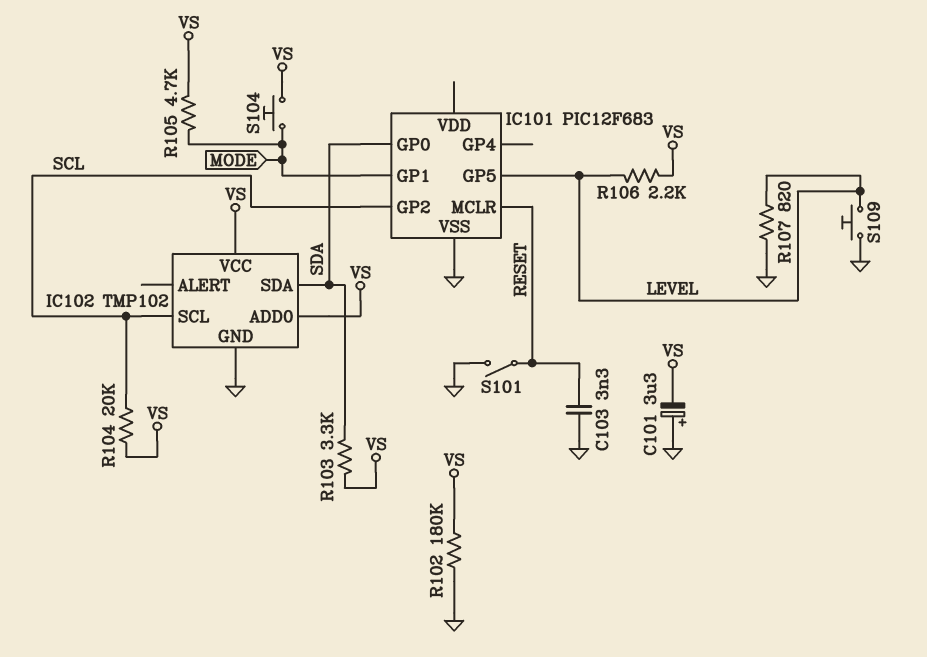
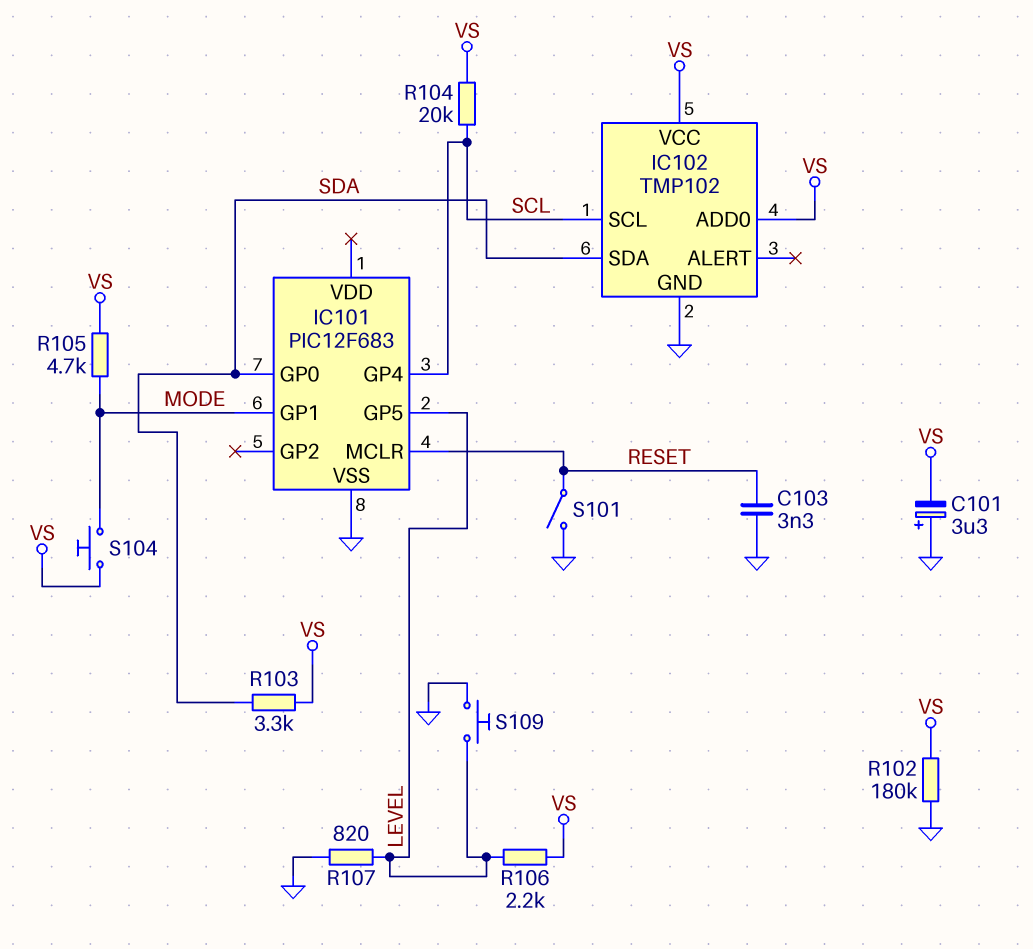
IC101 pin GP2: SCL -> none
IC101 pin GP4: none -> SCL

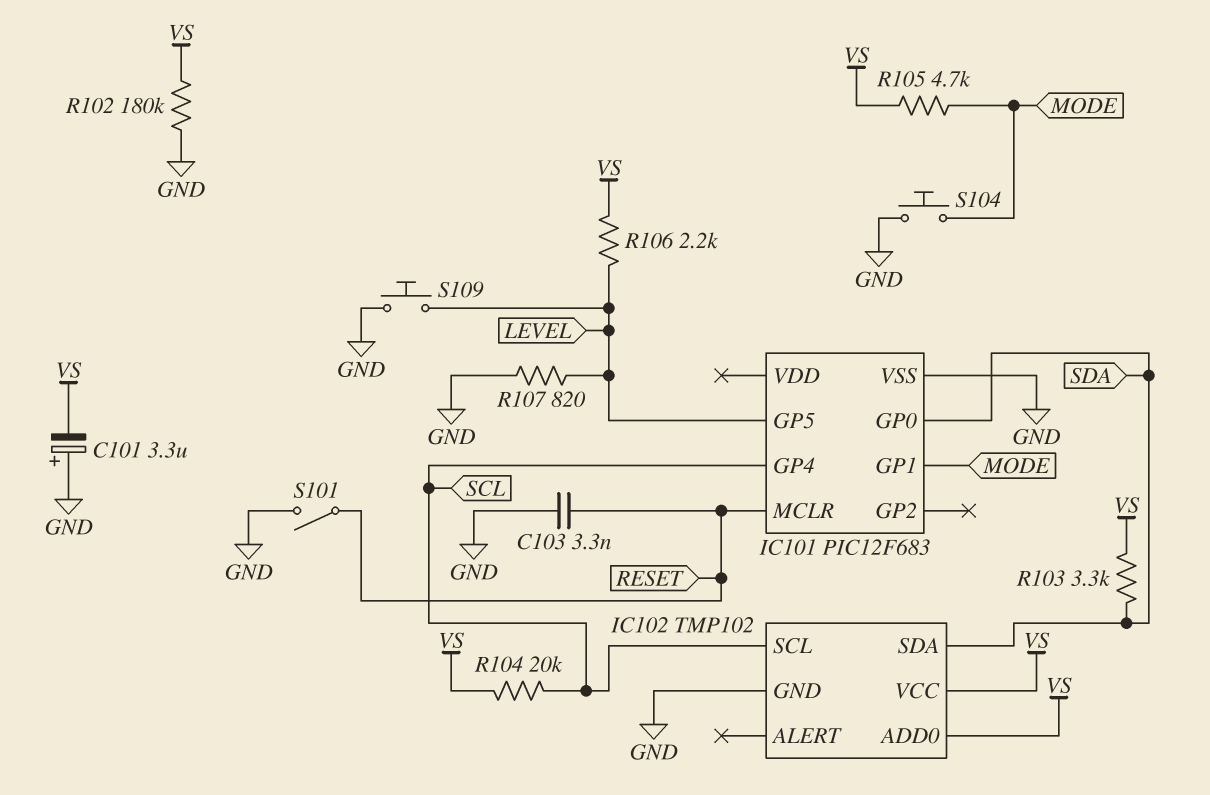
S104: button (MODE, VS) -> button (GND, MODE)

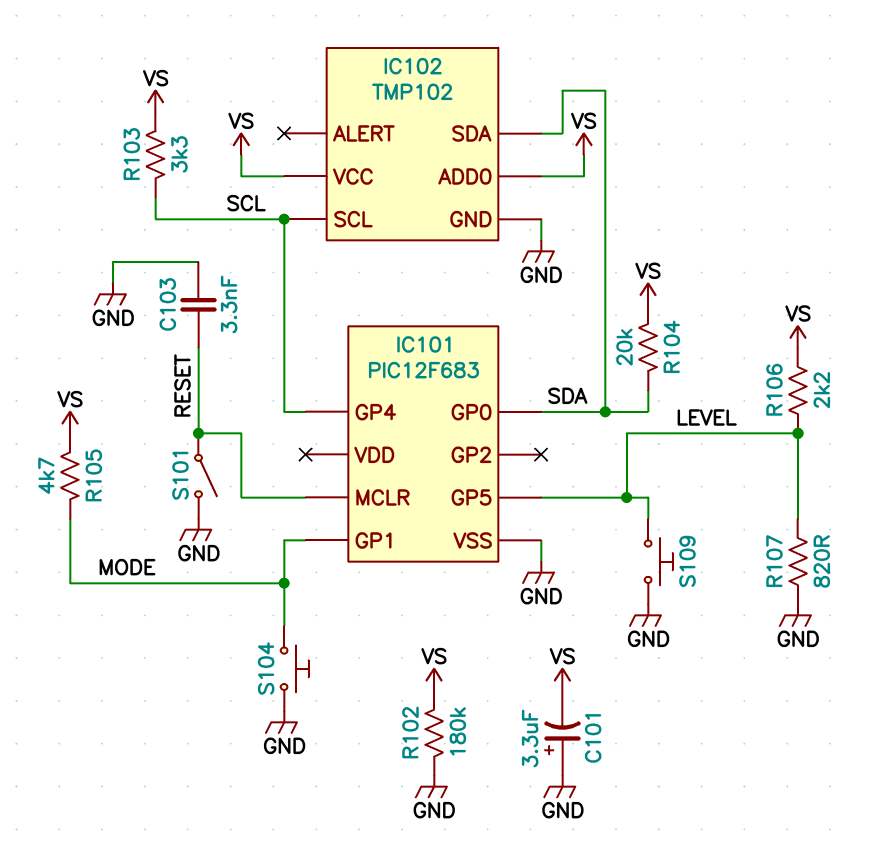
R103: 3.3k (SDA, VS) -> 3.3k (SCL, VS)
R104: 20k (SCL, VS) -> 20k (SDA, VS)

